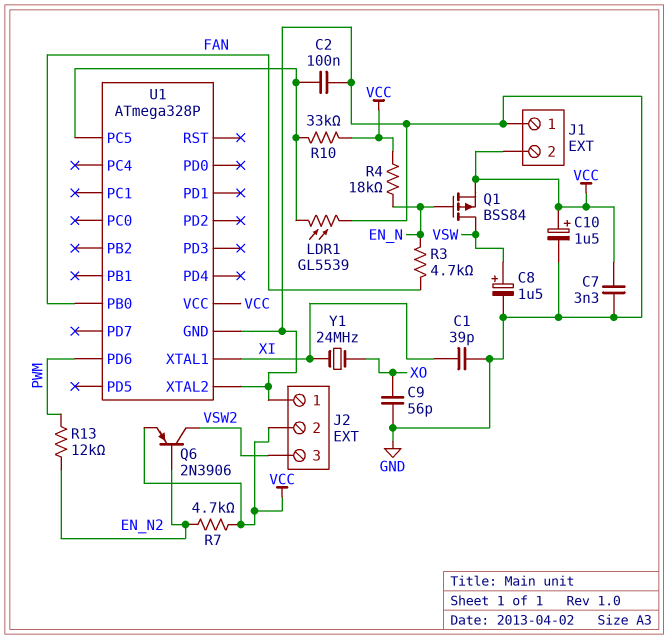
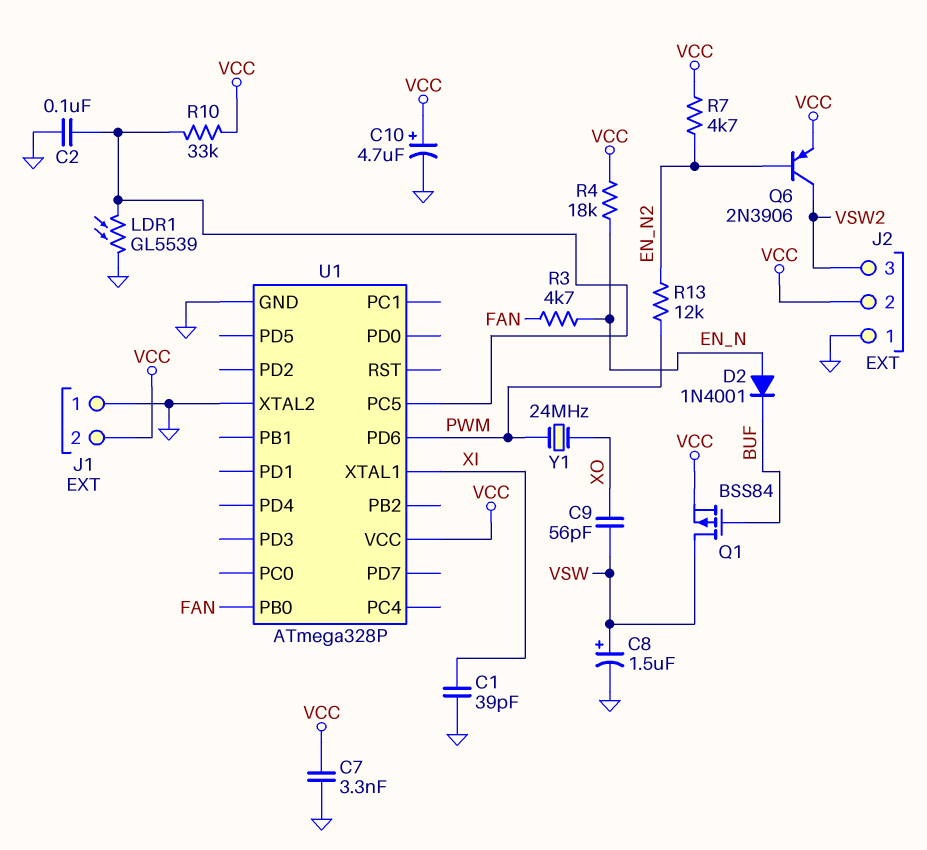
C9: 56pF (GND, XO) -> 56pF (VSW, XO)
C10: 1.5uF (plus VCC, minus GND) -> 4.7uF (plus VCC, minus GND)
D2: none -> diode 1N4001 (A EN_N, K BUF)
Q1: PMOS BSS84 (G EN_N, D VSW, S VCC) -> PMOS BSS84 (G BUF, D VSW, S VCC)
Y1: 24MHz (XI, XO) -> 24MHz (PWM, XO)

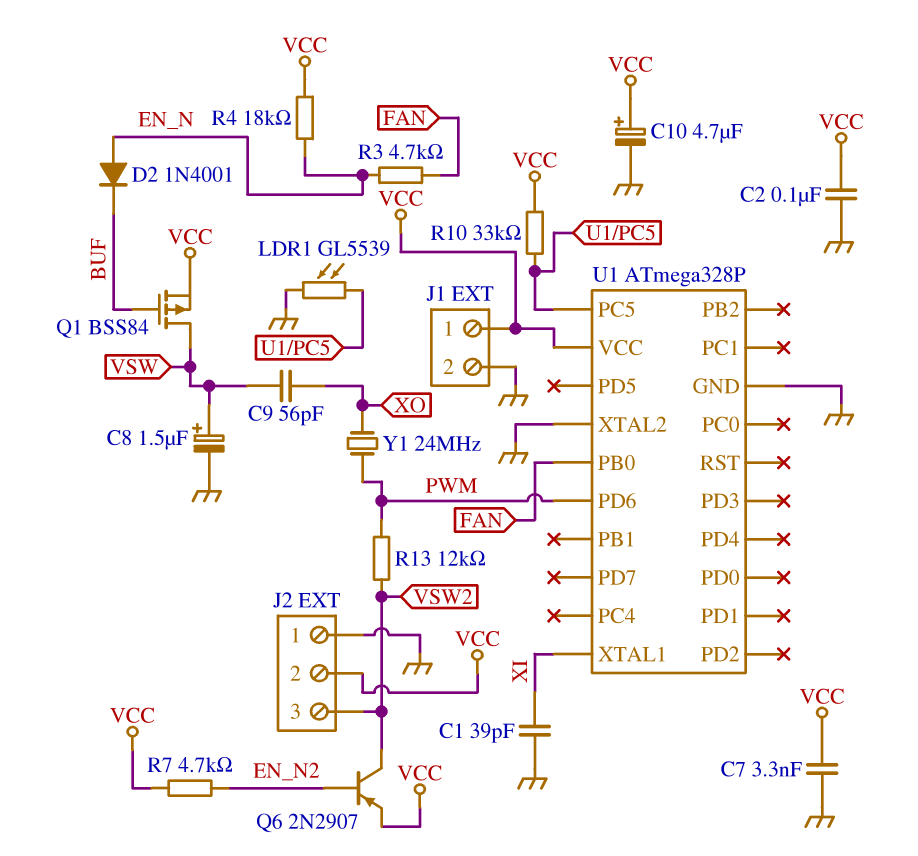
C2: 100nF (GND, U1/PC5) -> 100nF (GND, VCC)
J1 pin 1: GND -> VCC
J1 pin 2: VCC -> GND
Q6: PNP 2N3906 (B EN_N2, C VSW2, E VCC) -> PNP 2N2907 (B EN_N2, C VSW2, E VCC)
R13: 12k (EN_N2, PWM) -> 12k (PWM, VSW2)

